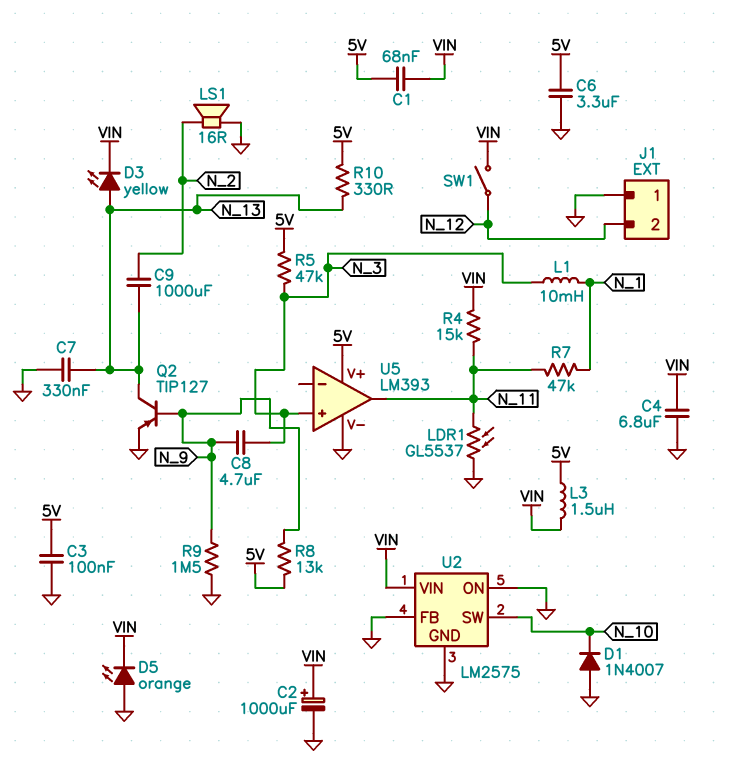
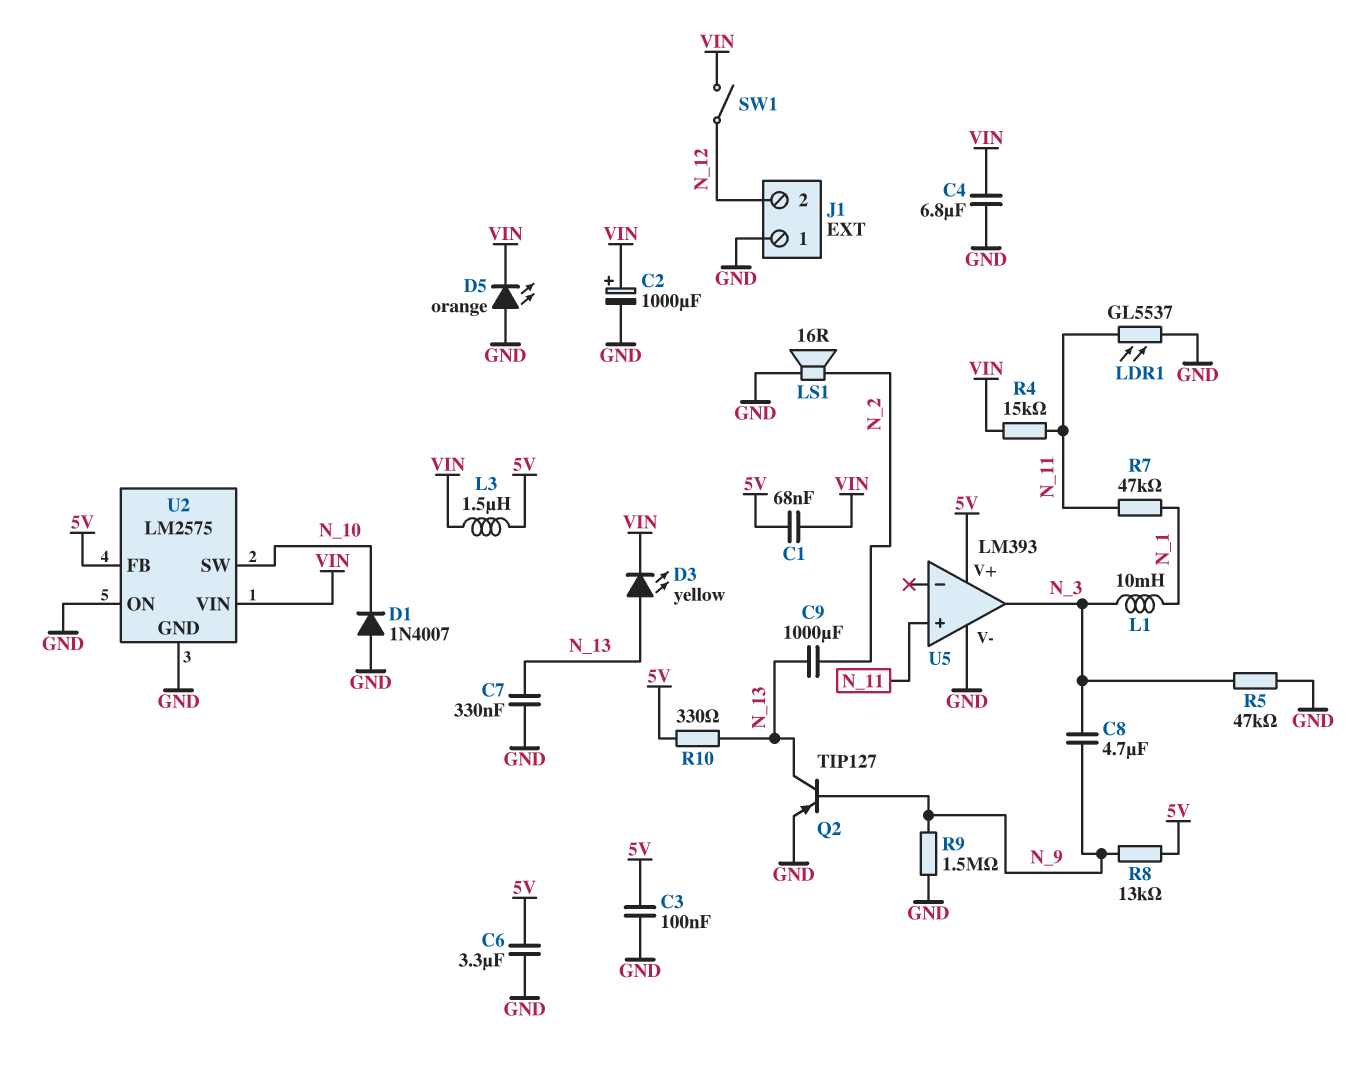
R5: 47k (5V, N_3) -> 47k (GND, N_3)
U2 pin FB: GND -> 5V
U5 pin in+: N_3 -> N_11
U5 pin out: N_11 -> N_3

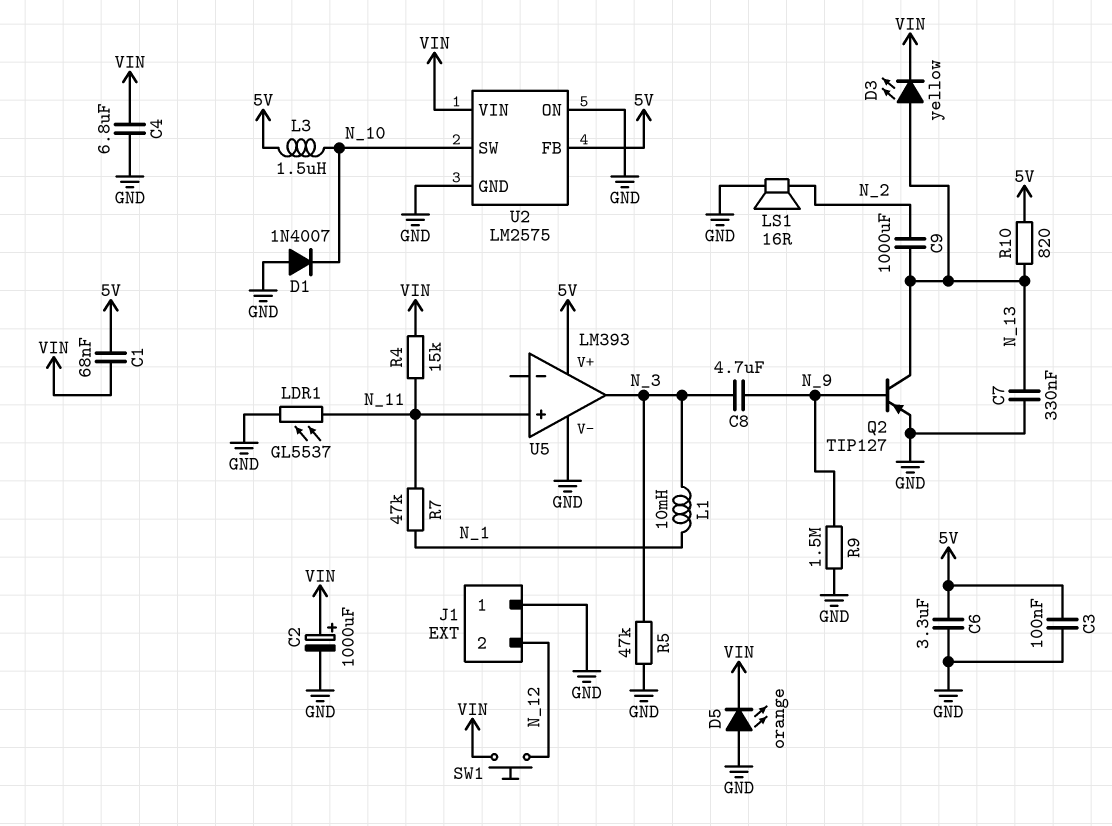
L3: 1.5uH (5V, VIN) -> 1.5uH (5V, N_10)
R8: 13k (5V, N_9) -> none
R10: 330 (5V, N_13) -> 820 (5V, N_13)
SW1: switch (N_12, VIN) -> button (N_12, VIN)

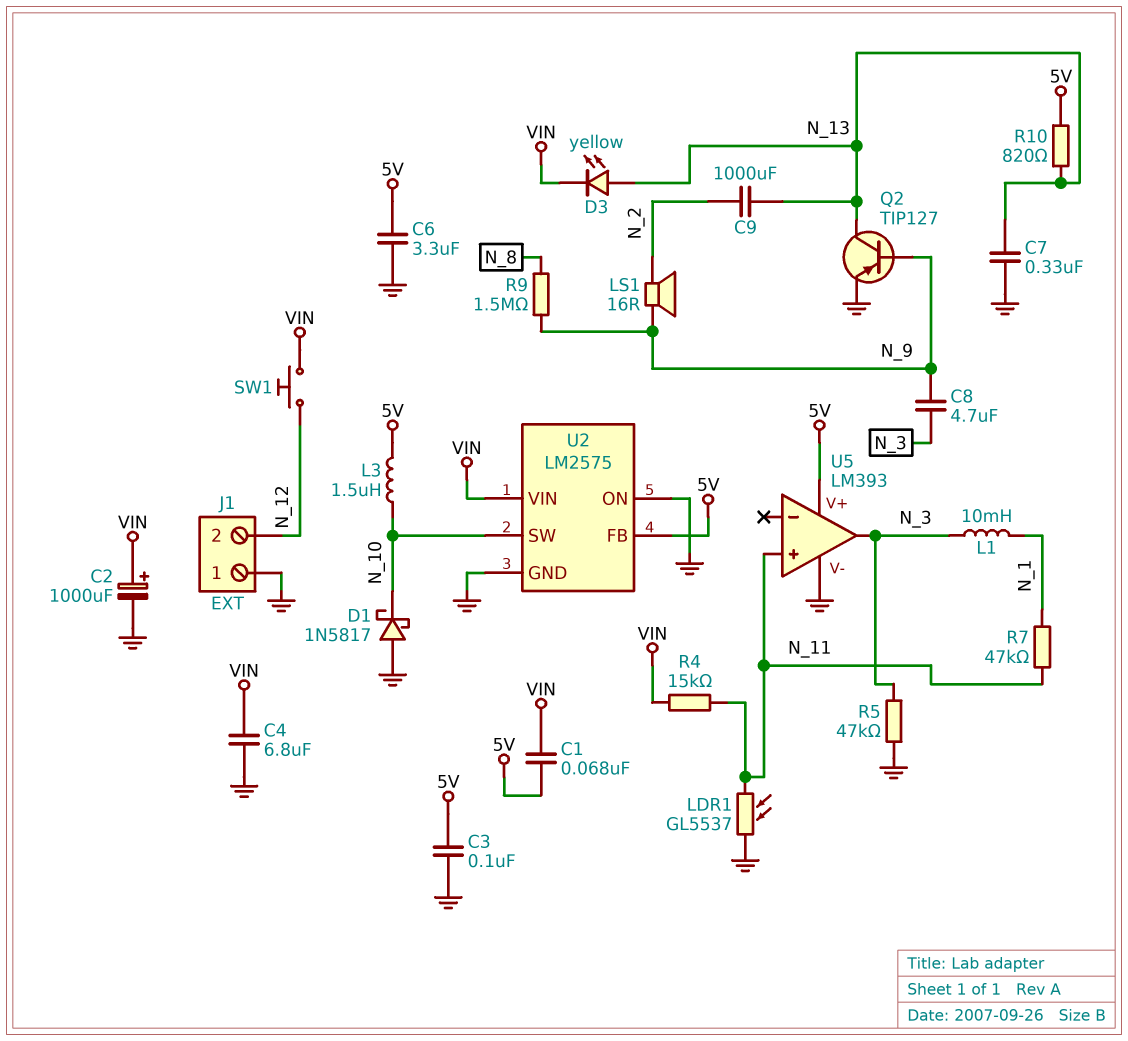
D1: diode 1N4007 (A GND, K N_10) -> schottky 1N5817 (A GND, K N_10)
D5: LED orange (A GND, K VIN) -> none
LS1: speaker 16R (GND, N_2) -> speaker 16R (N_2, N_9)
R9: 1.5M (GND, N_9) -> 1.5M (N_8, N_9)

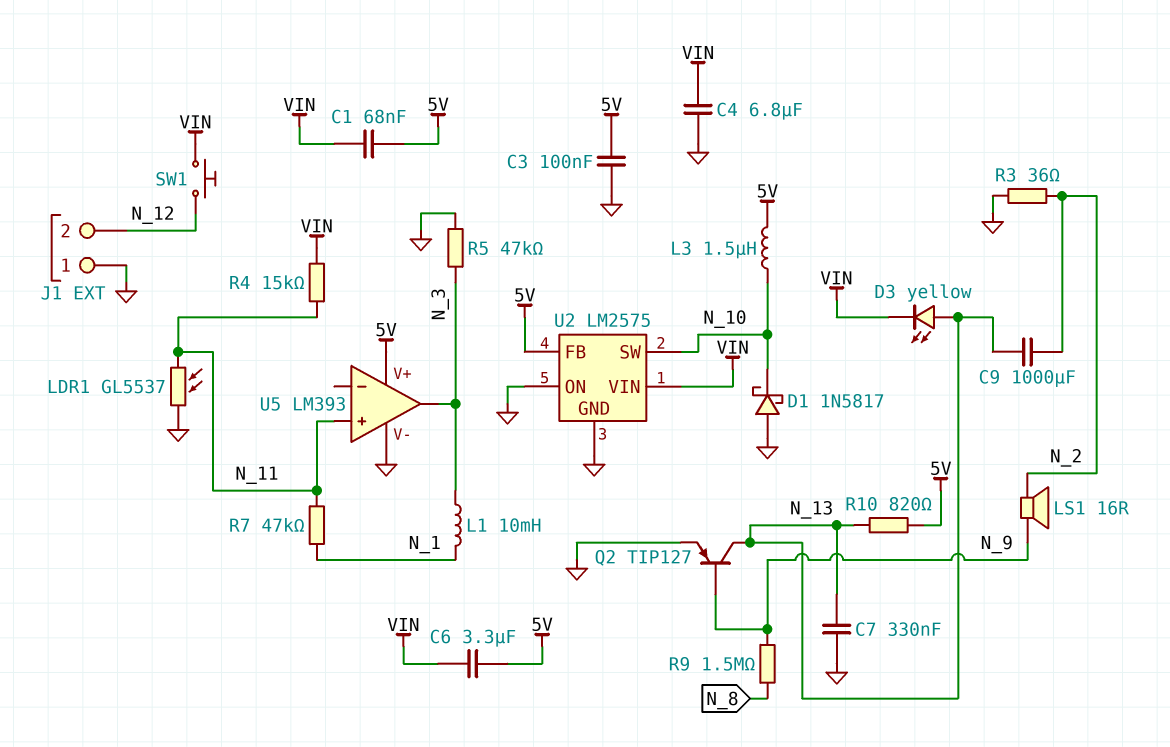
C2: 1000uF (plus VIN, minus GND) -> none
C6: 3.3uF (5V, GND) -> 3.3uF (5V, VIN)
C8: 4.7uF (N_3, N_9) -> none
R3: none -> 36 (GND, N_2)

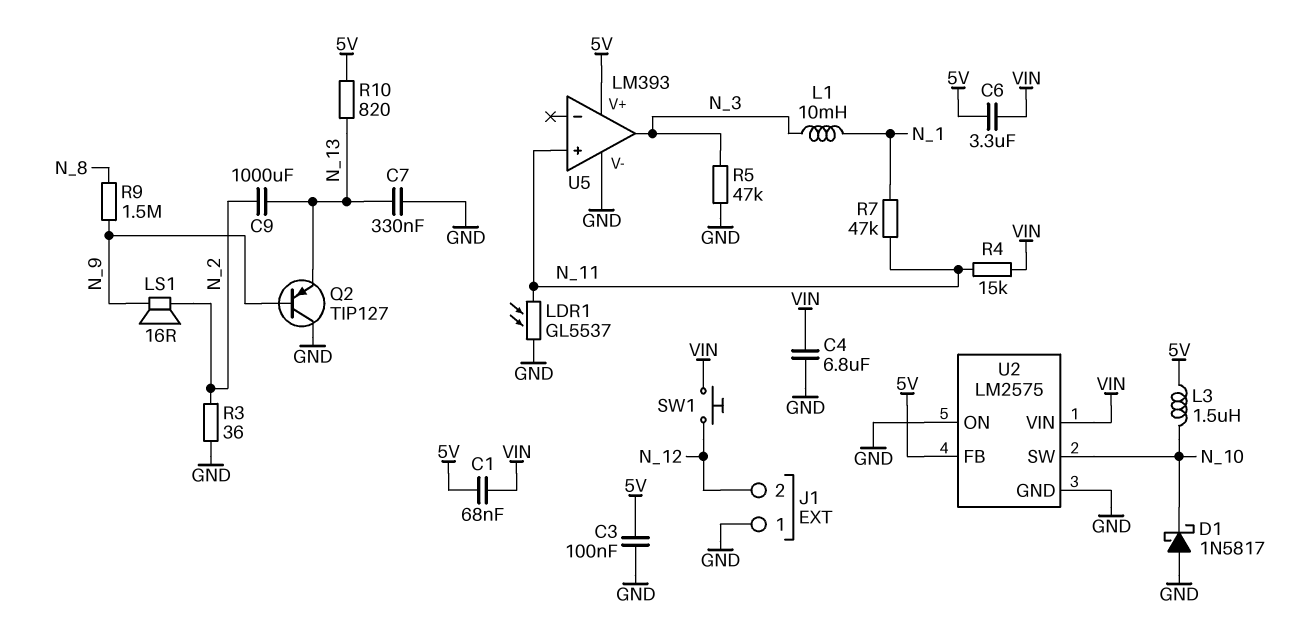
D3: LED yellow (A N_13, K VIN) -> none
Q2: PNP TIP127 (B N_9, C N_13, E GND) -> PNP TIP127 (B N_9, C GND, E N_13)

